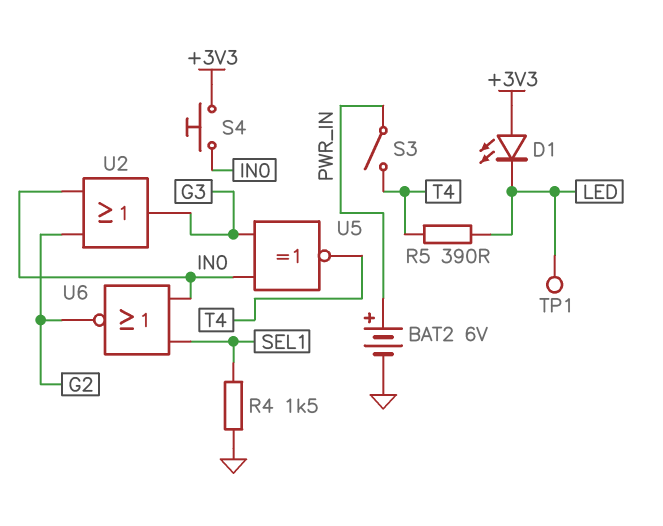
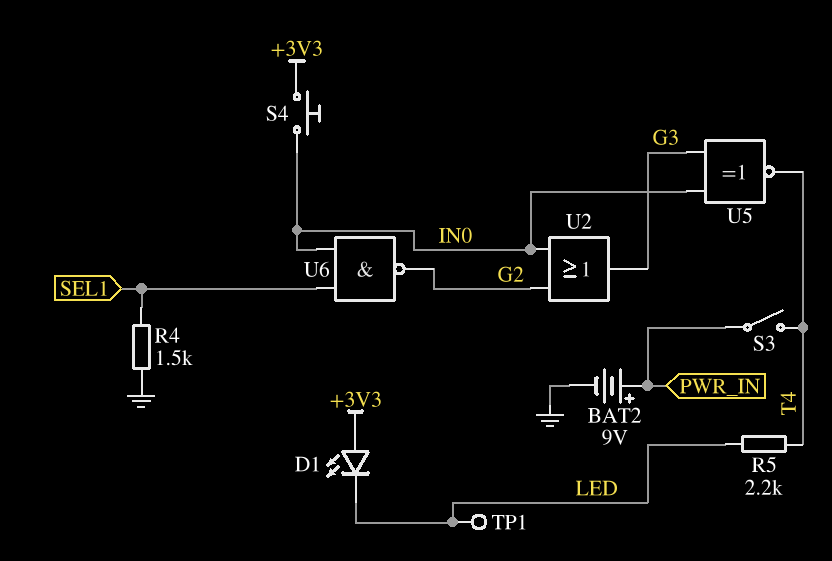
BAT2: 6V (plus PWR_IN, minus GND) -> 9V (plus PWR_IN, minus GND)
R5: 390 (LED, T4) -> 2.2k (LED, T4)
U6: NOR (in IN0, in SEL1, out G2) -> NAND (in IN0, in SEL1, out G2)

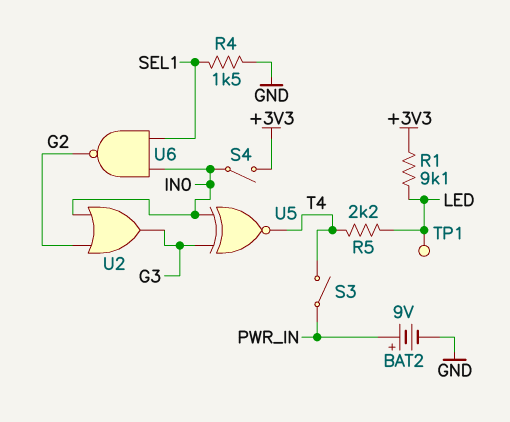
D1: LED (A +3V3, K LED) -> none
R1: none -> 9.1k (+3V3, LED)
S4: button (+3V3, IN0) -> switch (+3V3, IN0)

